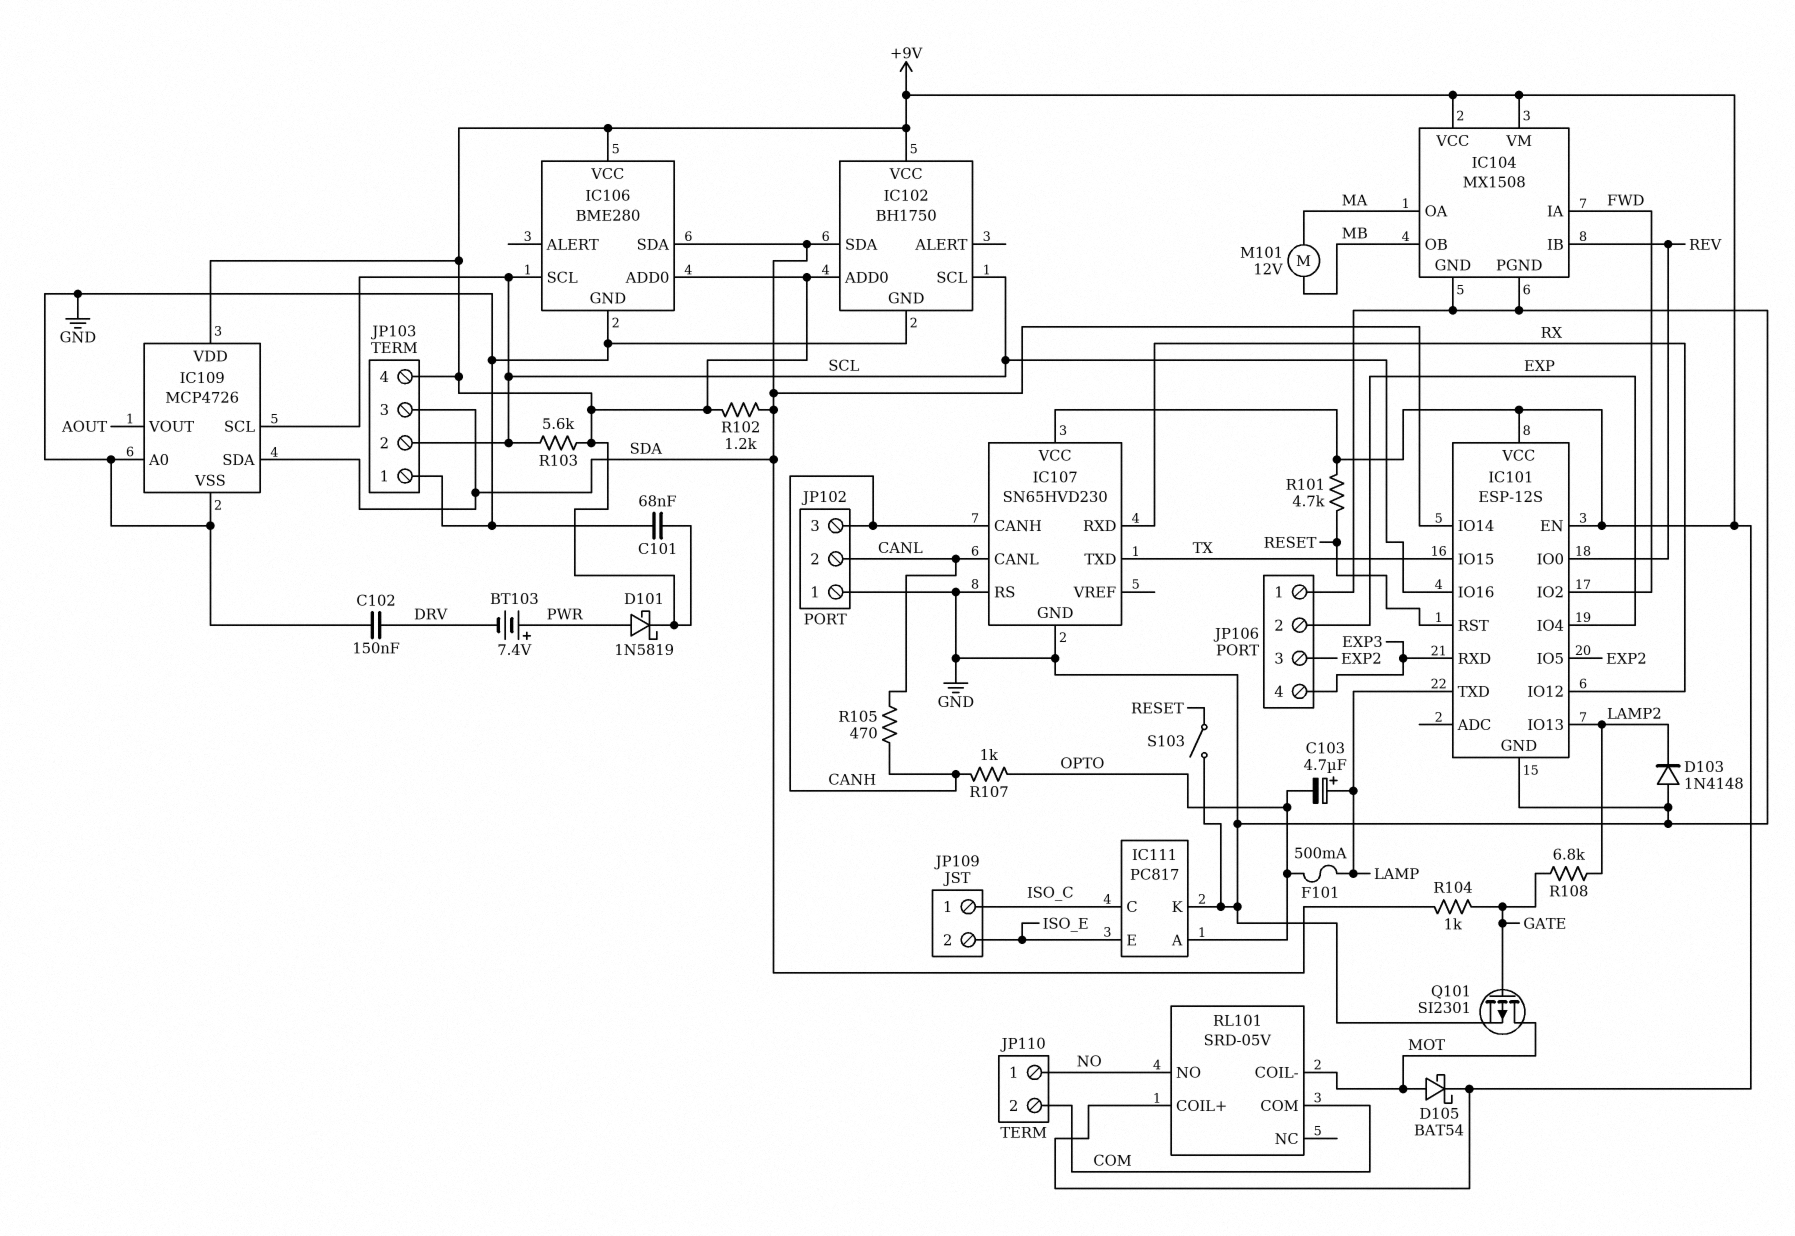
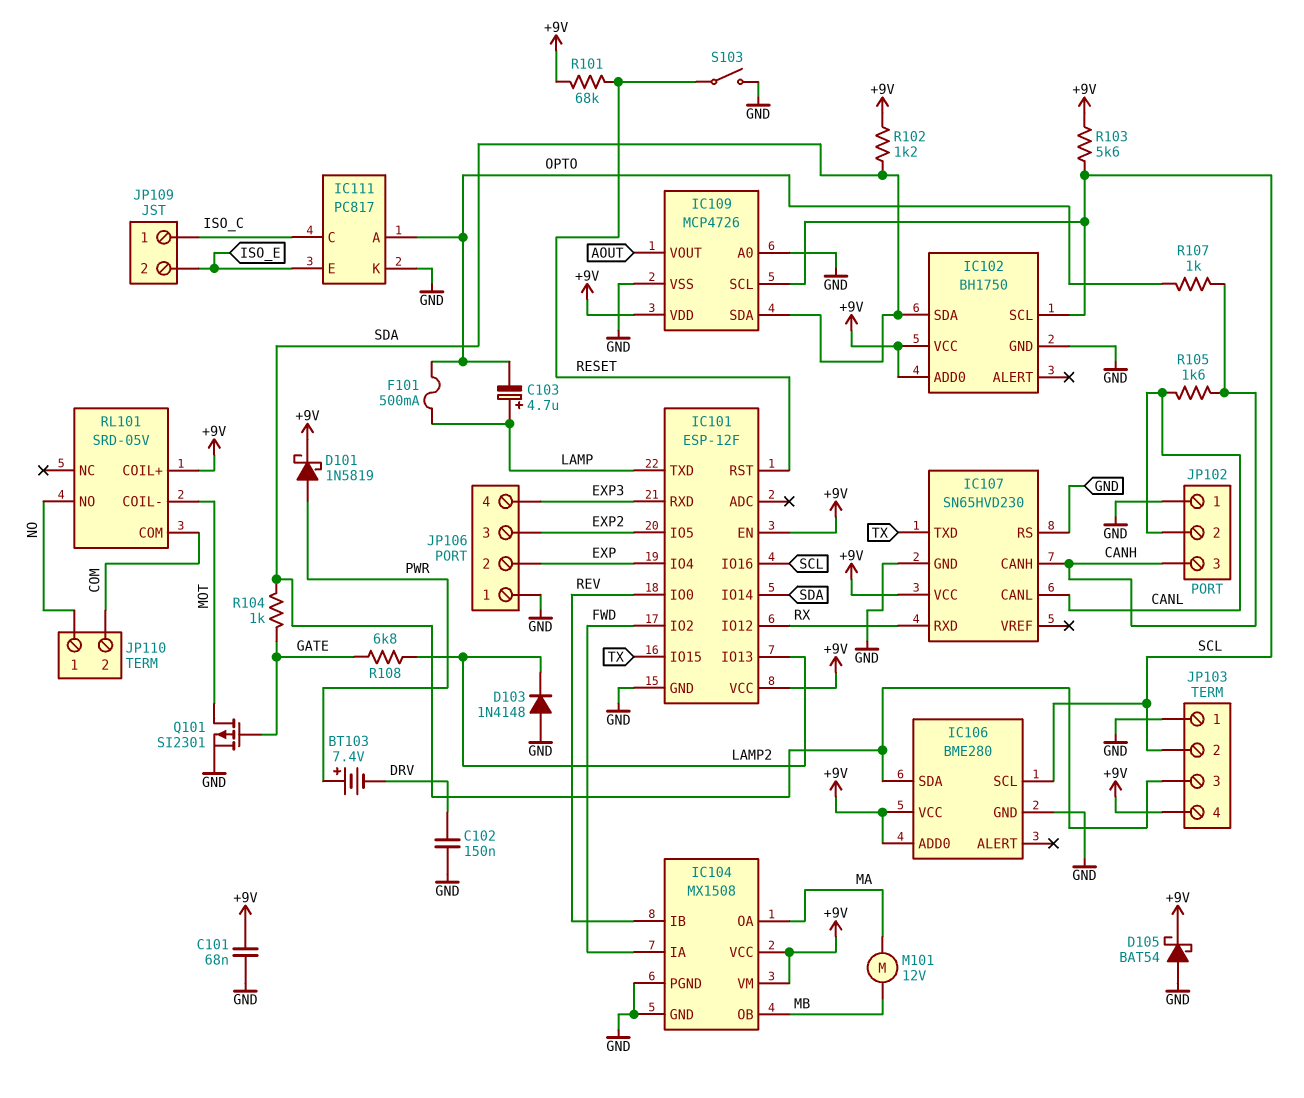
D105: schottky BAT54 (A MOT, K +9V) -> schottky BAT54 (A GND, K +9V)
IC101: ESP-12S -> ESP-12F
R101: 4.7k (+9V, RESET) -> 68k (+9V, RESET)
R105: 470 (CANH, CANL) -> 1.6k (CANH, CANL)

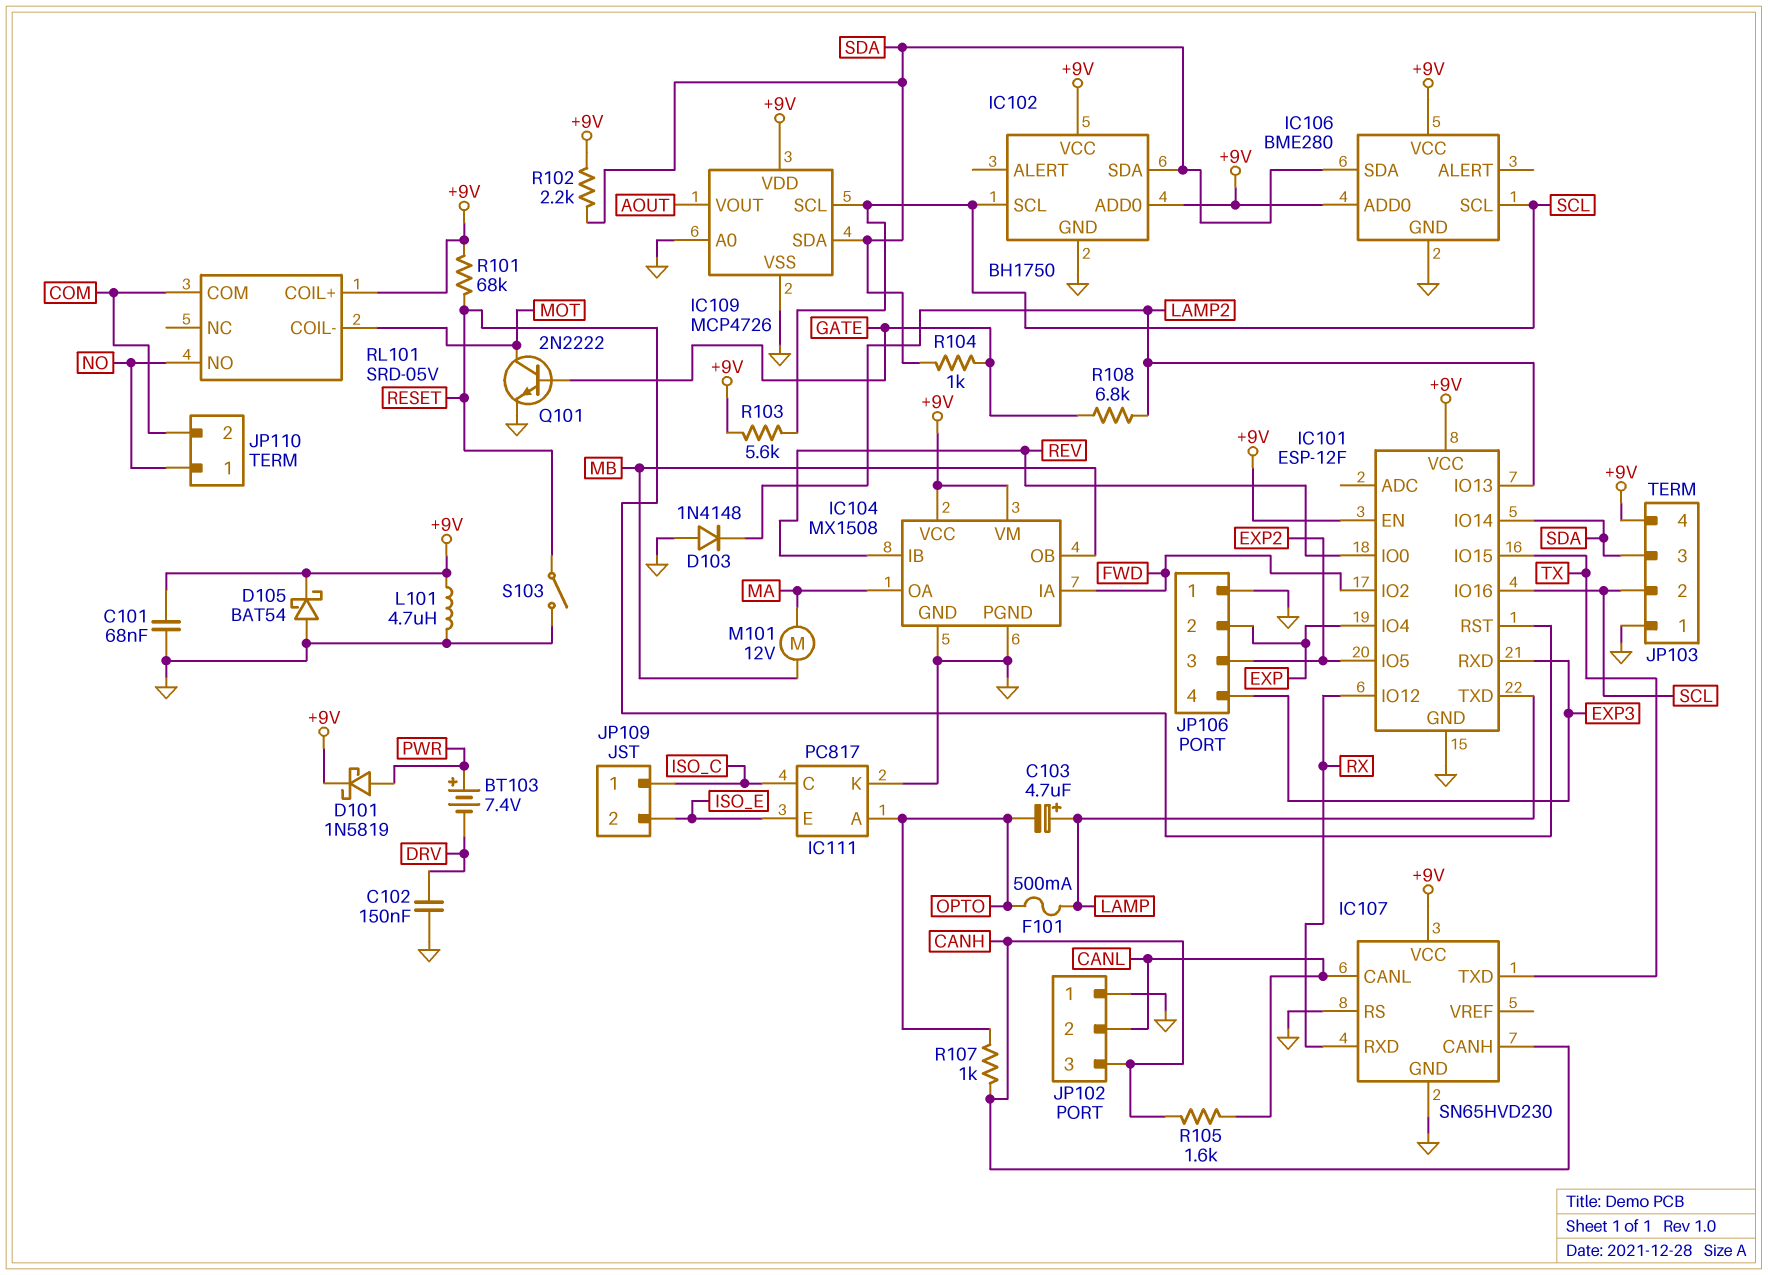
L101: none -> 4.7uH (+9V, GND)
Q101: PMOS SI2301 (G GATE, D MOT, S GND) -> NPN 2N2222 (B GATE, C MOT, E GND)
R102: 1.2k (+9V, SDA) -> 2.2k (+9V, SDA)

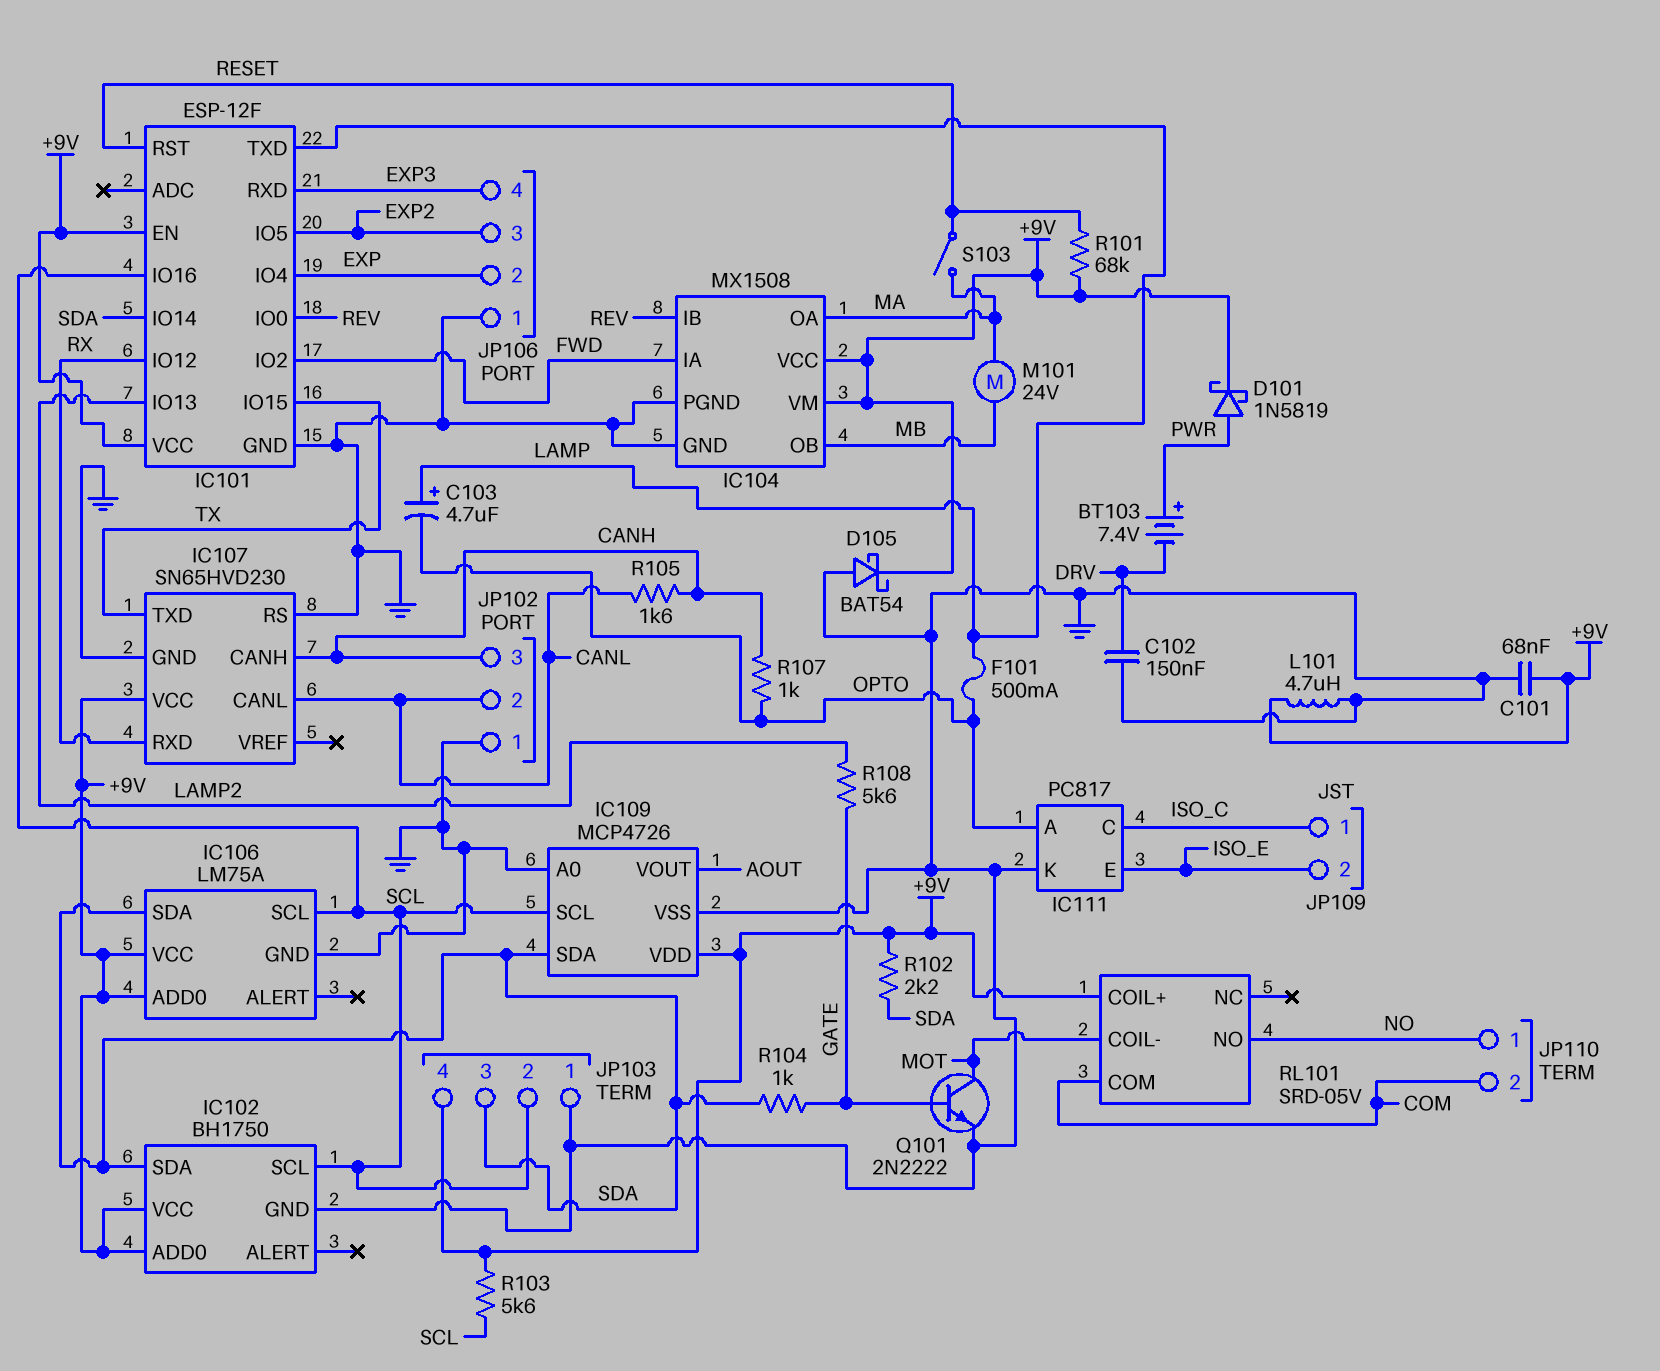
D103: diode 1N4148 (A GND, K LAMP2) -> none
IC106: BME280 -> LM75A
M101: motor 12V (MA, MB) -> motor 24V (MA, MB)
R108: 6.8k (GATE, LAMP2) -> 5.6k (GATE, LAMP2)
S103: switch (GND, RESET) -> switch (MA, RESET)

